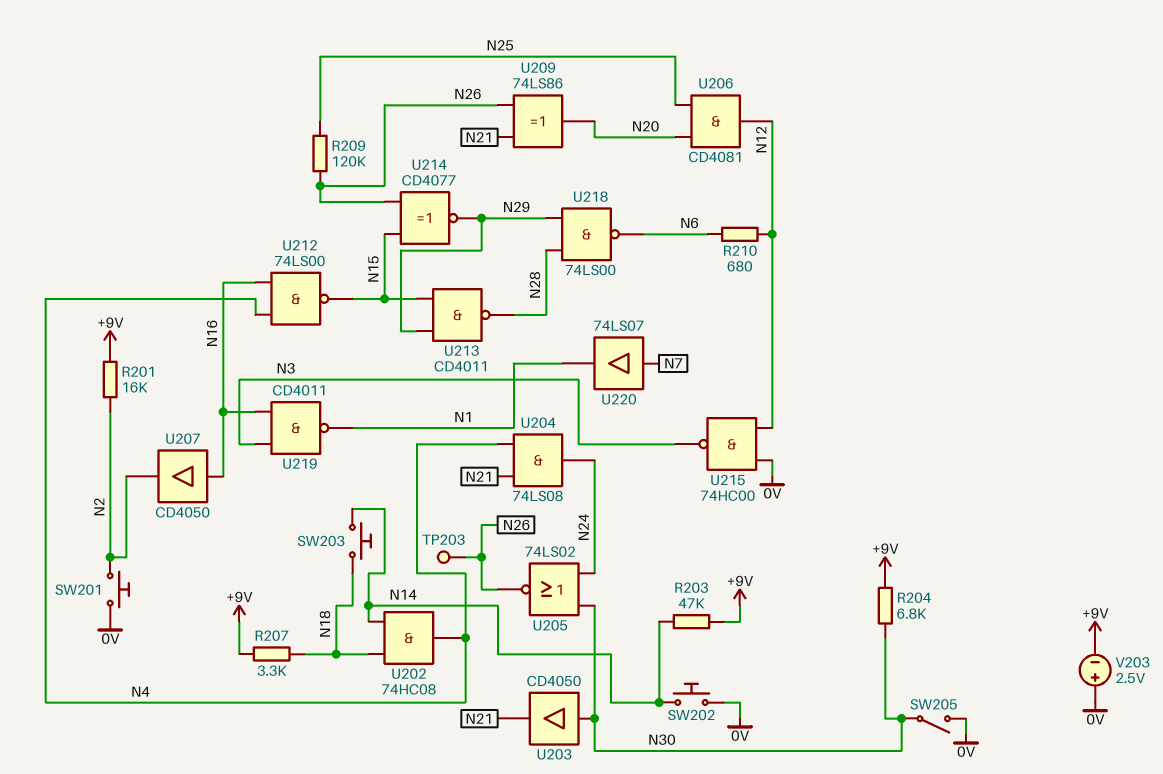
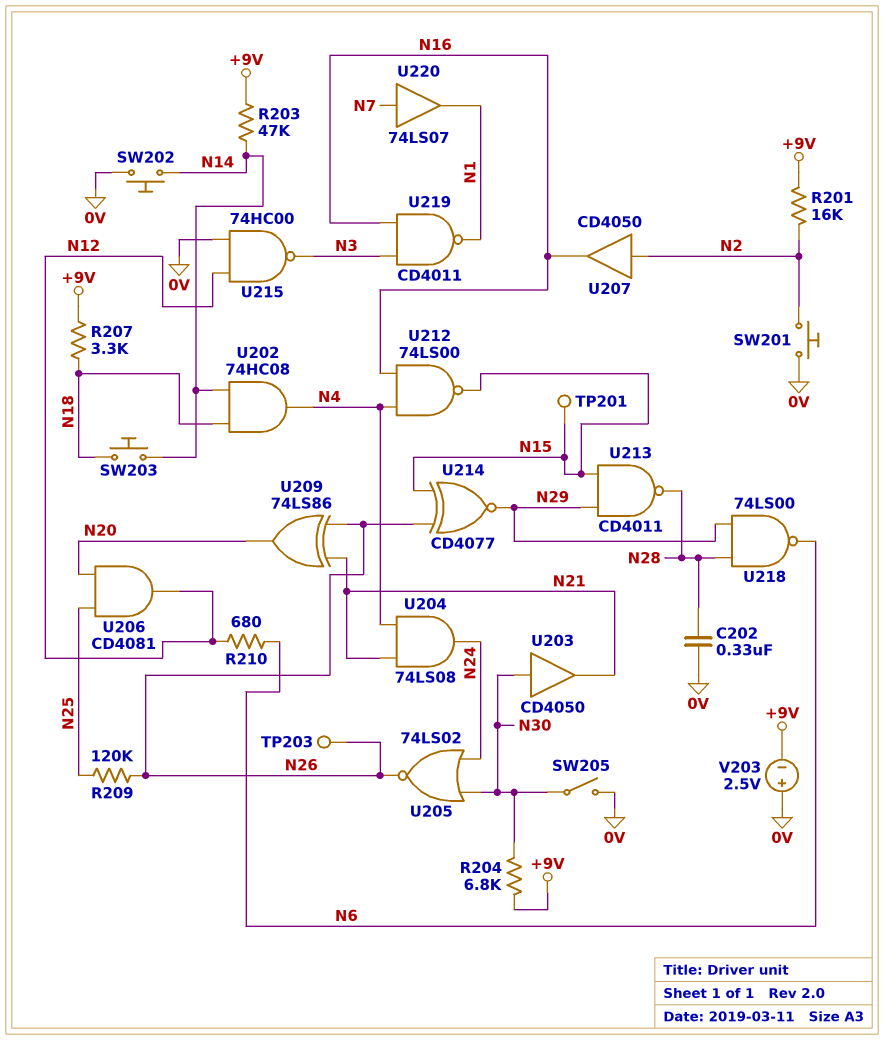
C202: none -> 330nF (0V, N28)
TP201: none -> test point (N15)
U207: buffer CD4050 (in N16, out N2) -> buffer CD4050 (in N2, out N16)

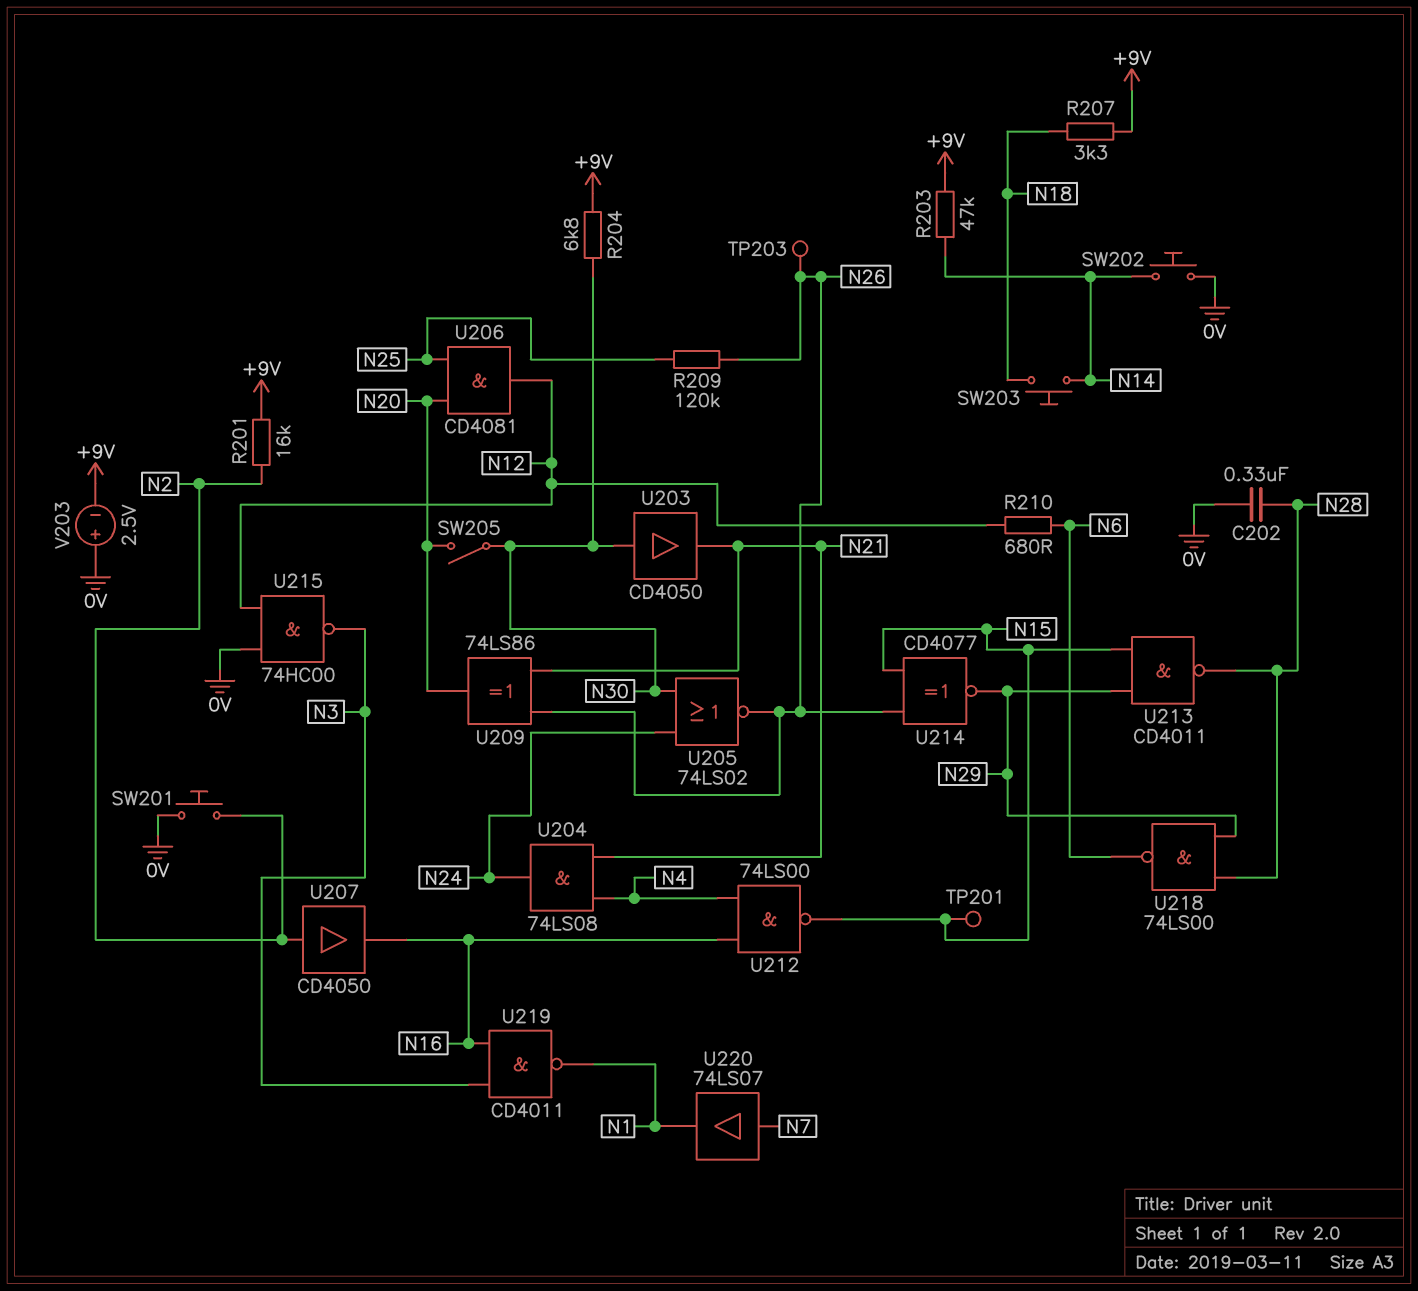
SW205: switch (0V, N30) -> switch (N20, N30)
U202: AND 74HC08 (in N14, in N18, out N4) -> none

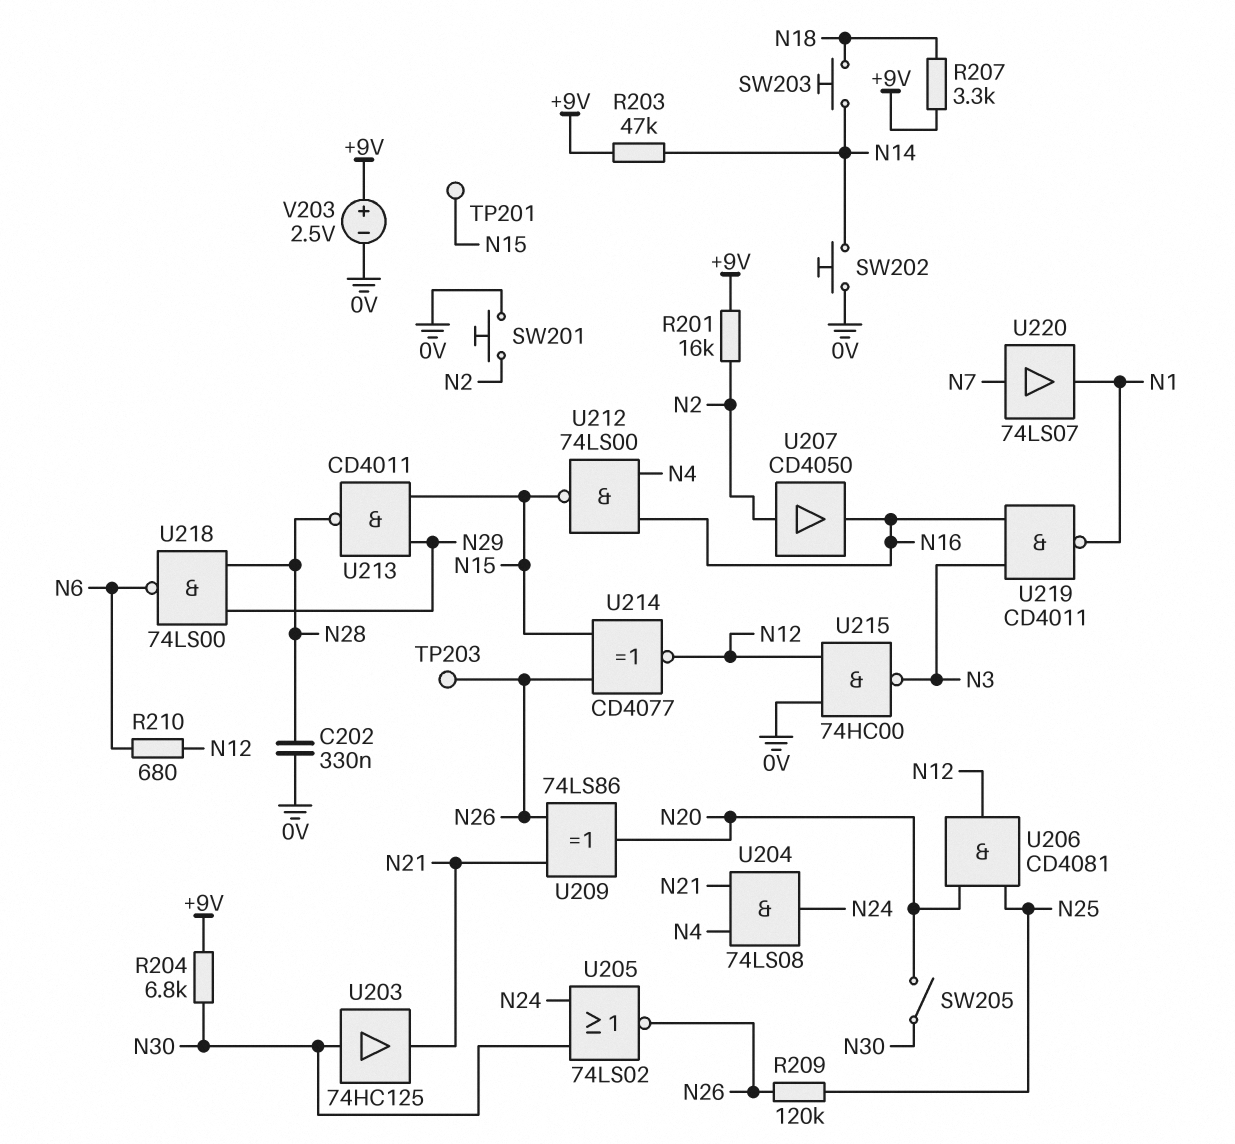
U203: buffer CD4050 (in N30, out N21) -> buffer 74HC125 (in N30, out N21)
U214: XNOR CD4077 (in N15, in N26, out N29) -> XNOR CD4077 (in N15, in N26, out N12)
V203: 2.5V (plus 0V, minus +9V) -> 2.5V (plus +9V, minus 0V)

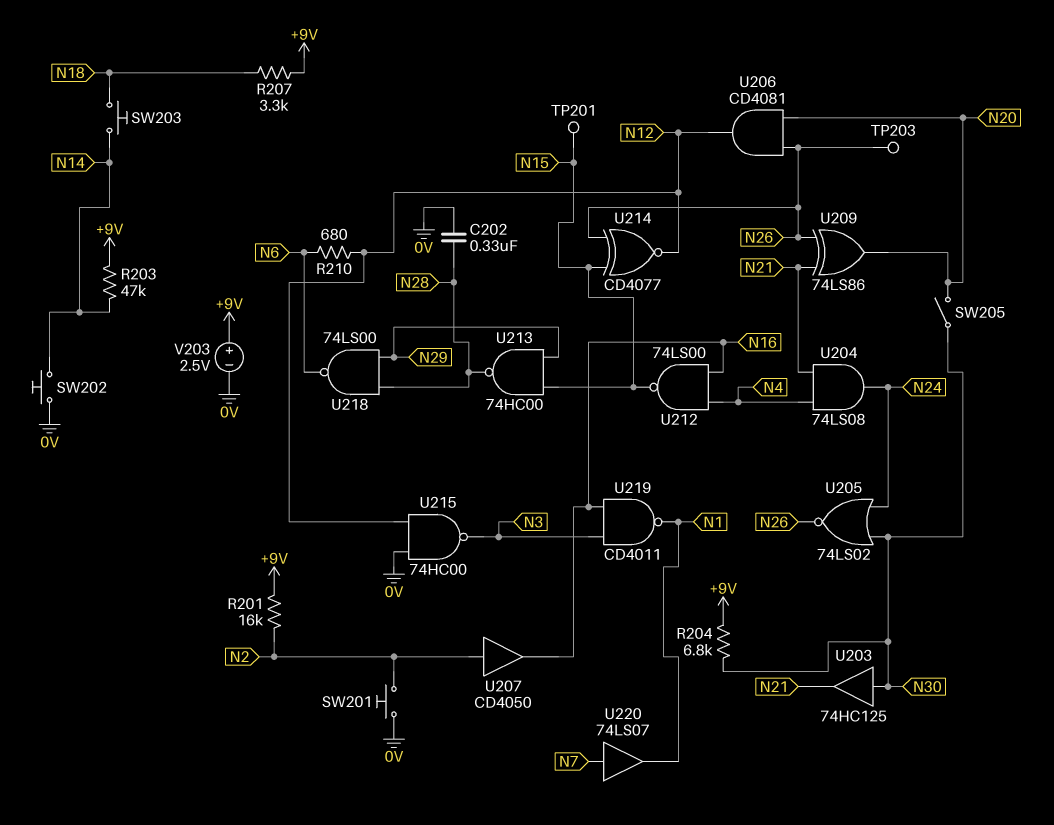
R209: 120k (N25, N26) -> none
U206: AND CD4081 (in N20, in N25, out N12) -> AND CD4081 (in N20, in N26, out N12)
U213: NAND CD4011 (in N15, in N29, out N28) -> NAND 74HC00 (in N15, in N29, out N28)

